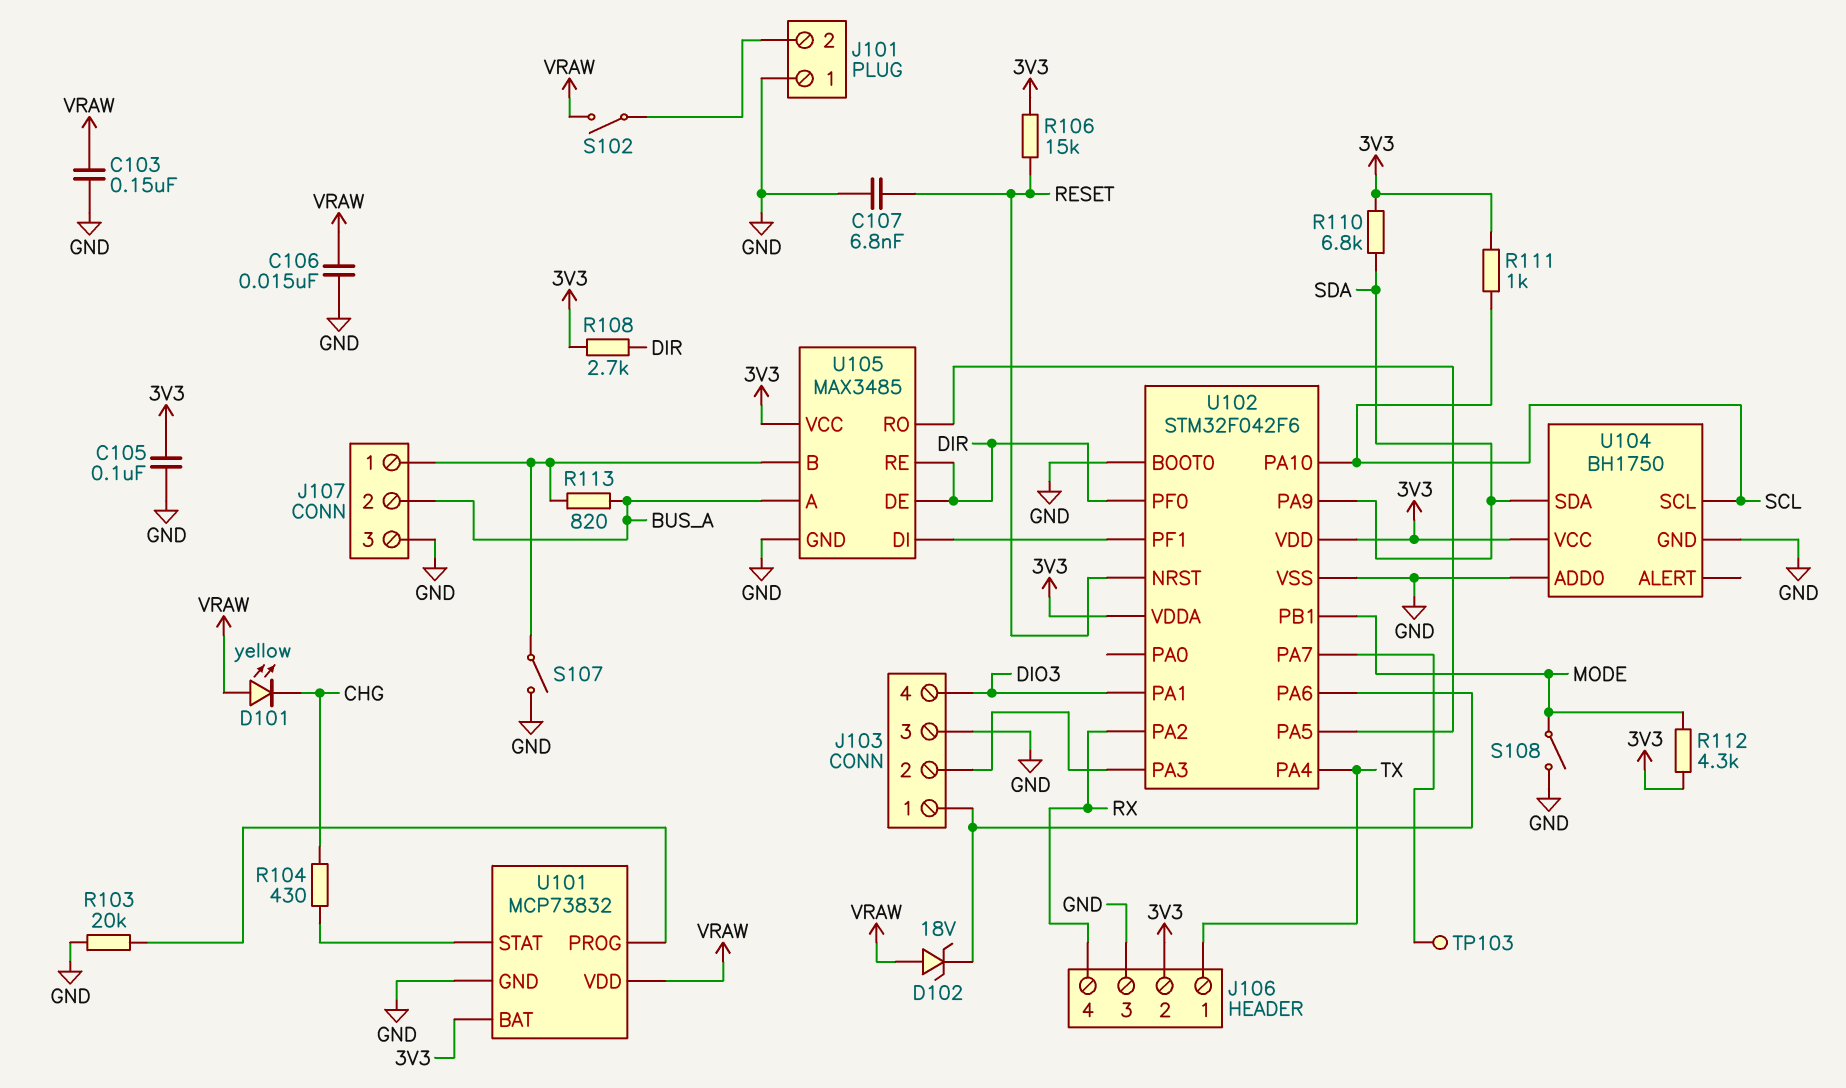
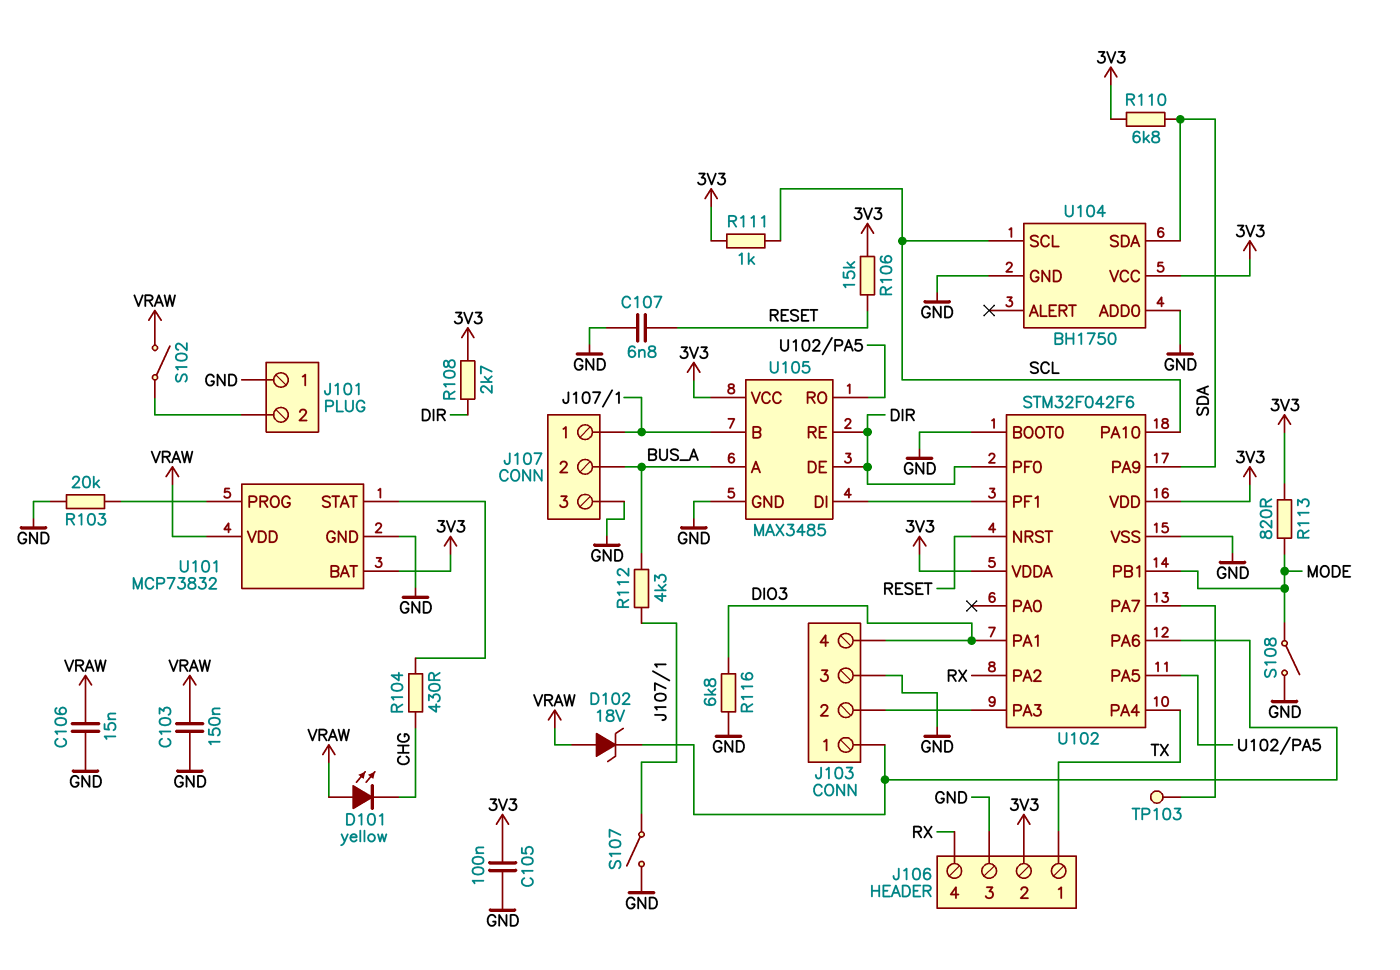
R112: 4.3k (3V3, MODE) -> 4.3k (BUS_A, J107/1)
R113: 820 (BUS_A, J107/1) -> 820 (3V3, MODE)
R116: none -> 6.8k (DIO3, GND)

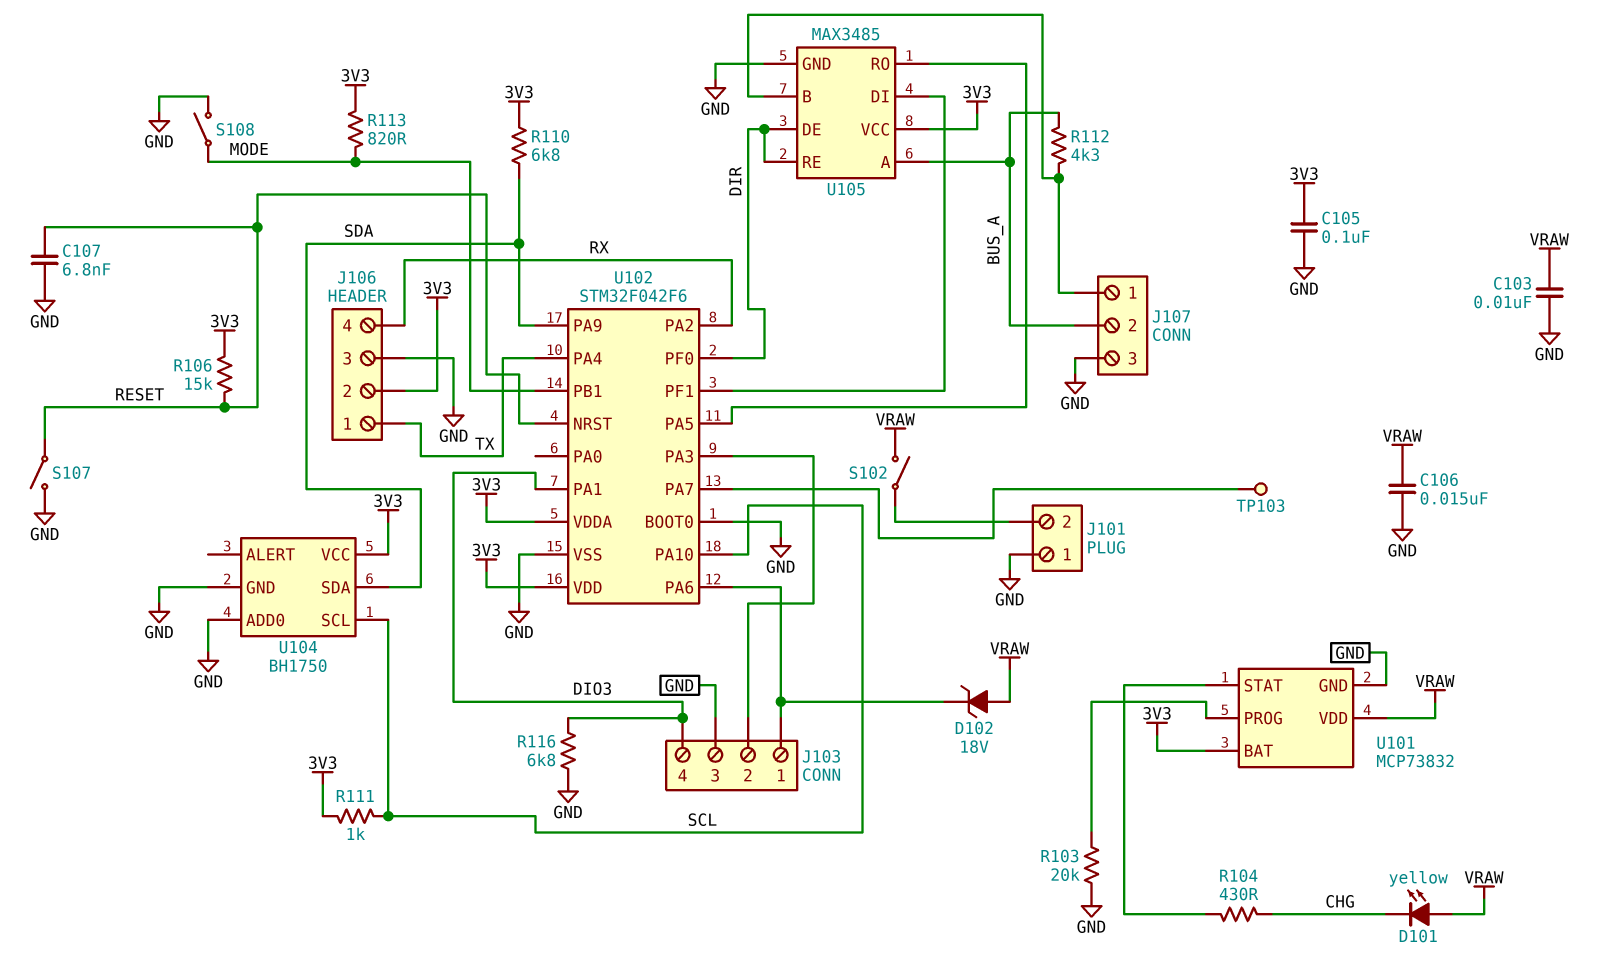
C103: 150nF (GND, VRAW) -> 10nF (GND, VRAW)
R108: 2.7k (3V3, DIR) -> none
S107: switch (GND, J107/1) -> switch (GND, RESET)

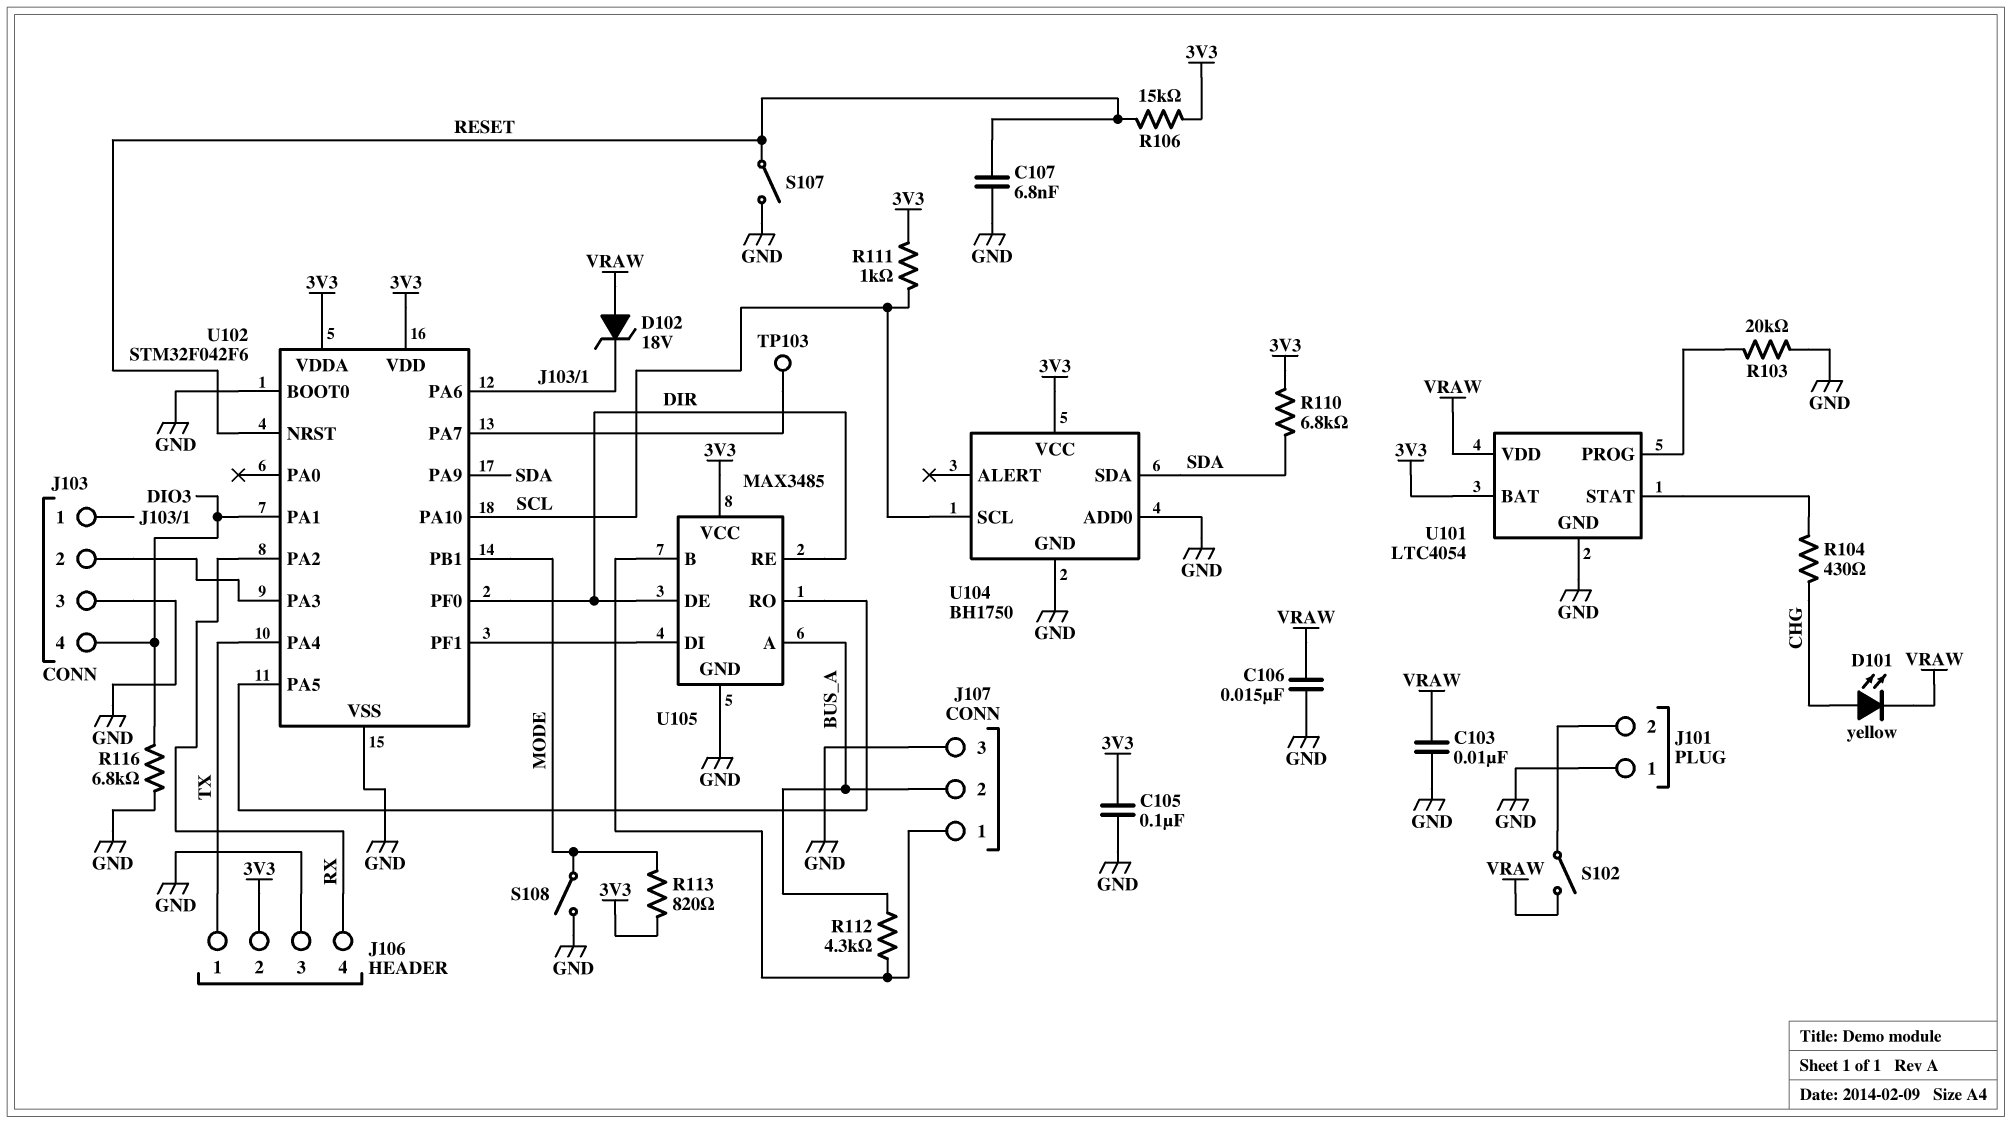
D101: LED yellow (A VRAW, K CHG) -> LED yellow (A CHG, K VRAW)
U101: MCP73832 -> LTC4054

